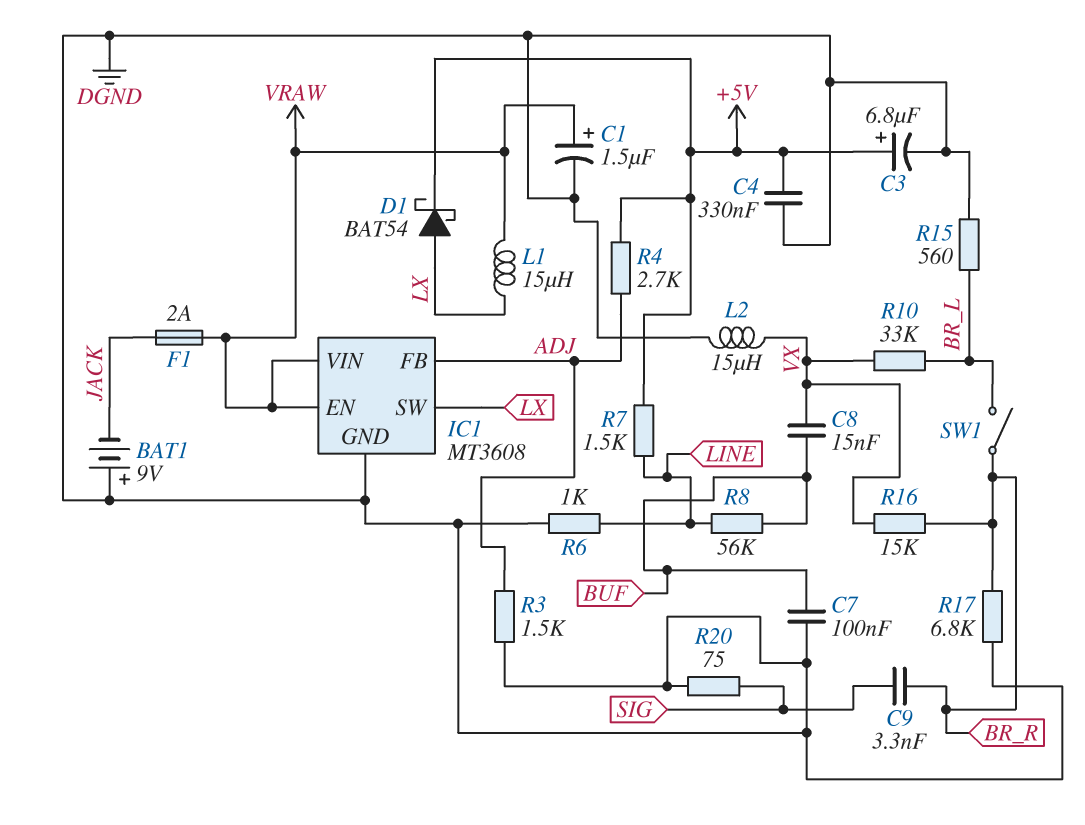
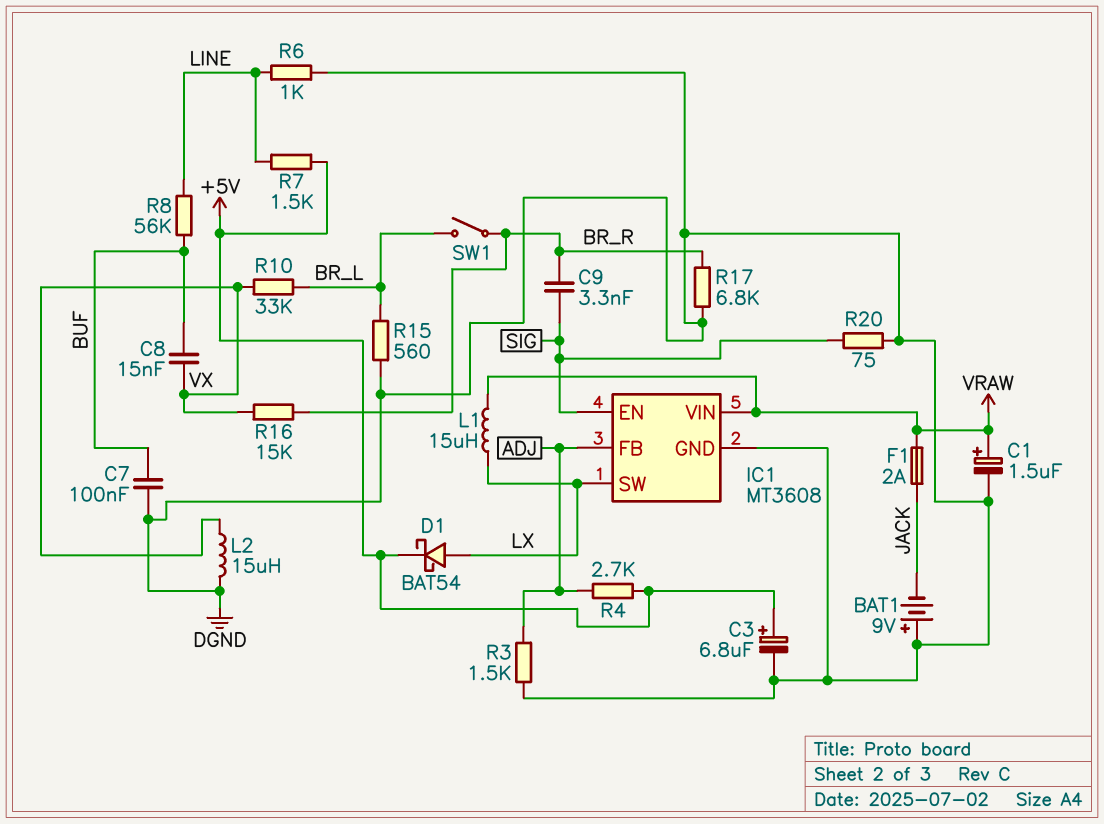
C4: 330nF (+5V, DGND) -> none
IC1 pin EN: VRAW -> SIG

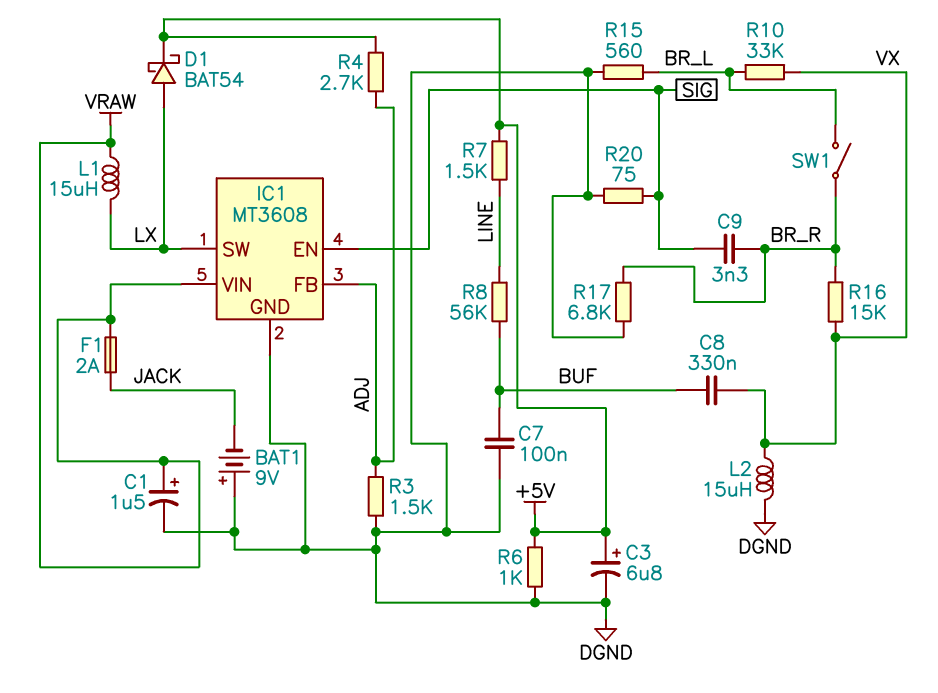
C8: 15nF (BUF, VX) -> 330nF (BUF, VX)
R6: 1k (DGND, LINE) -> 1k (+5V, DGND)

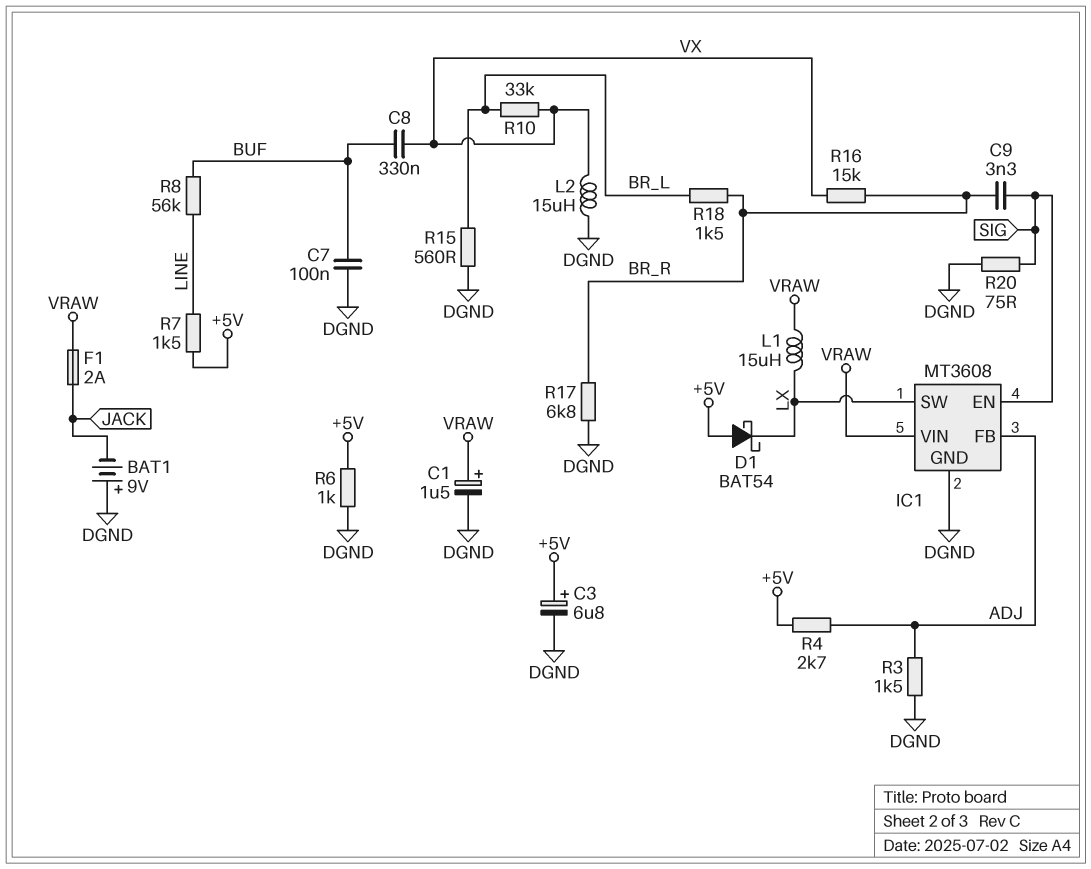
D1: schottky BAT54 (A LX, K +5V) -> schottky BAT54 (A +5V, K LX)
R18: none -> 1.5k (BR_L, BR_R)
SW1: switch (BR_L, BR_R) -> none

